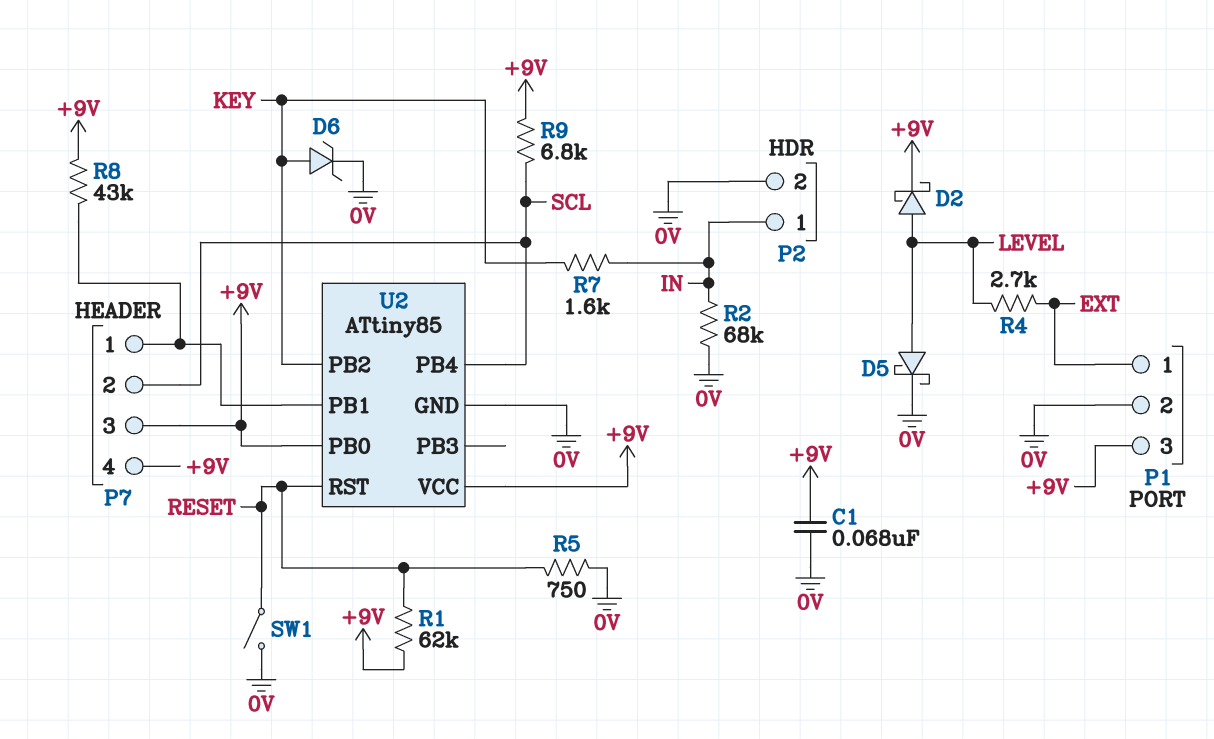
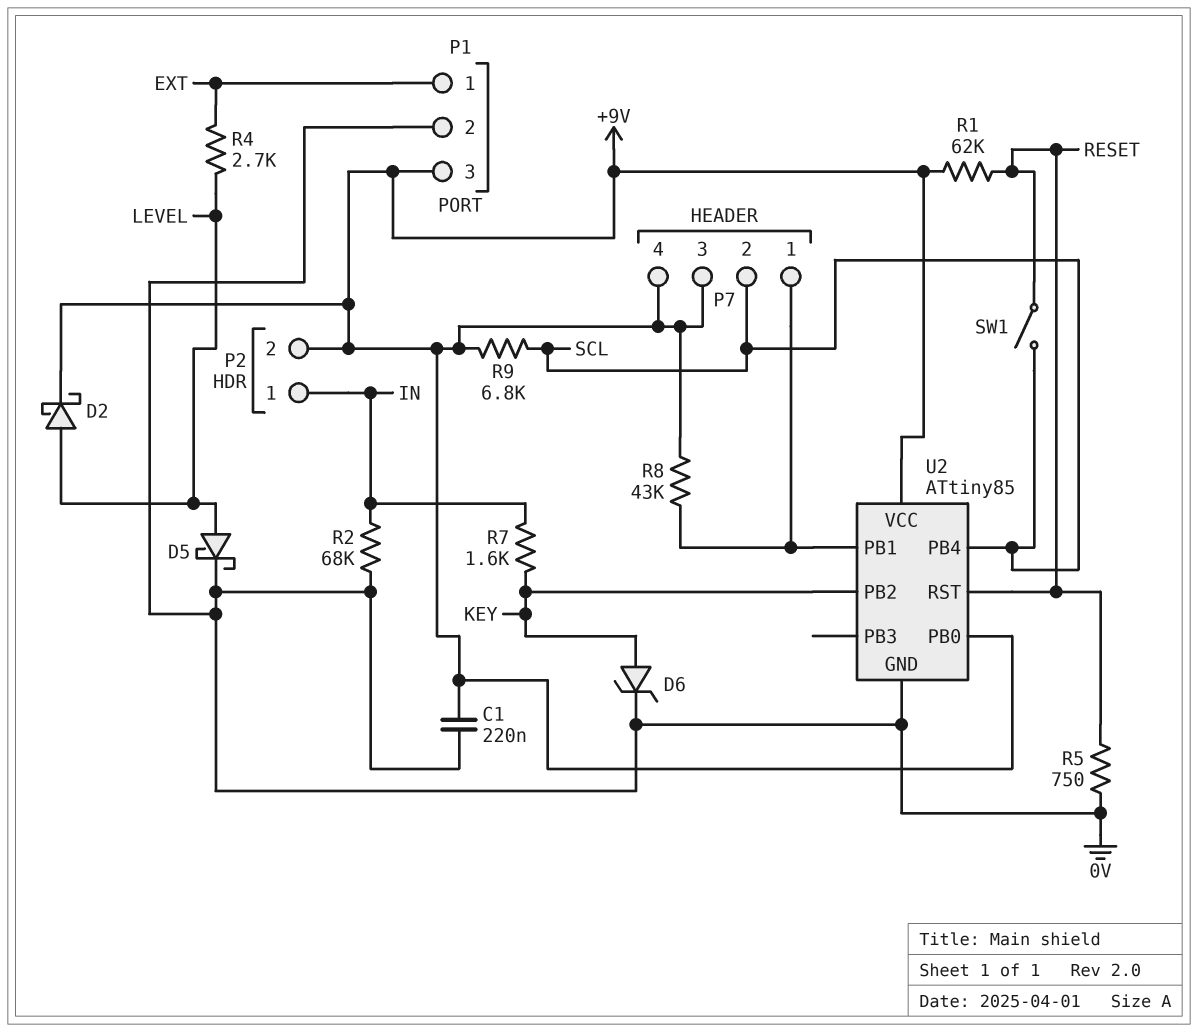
C1: 68nF (+9V, 0V) -> 220nF (+9V, 0V)
P2 pin 2: 0V -> +9V
SW1: switch (0V, RESET) -> switch (RESET, SCL)

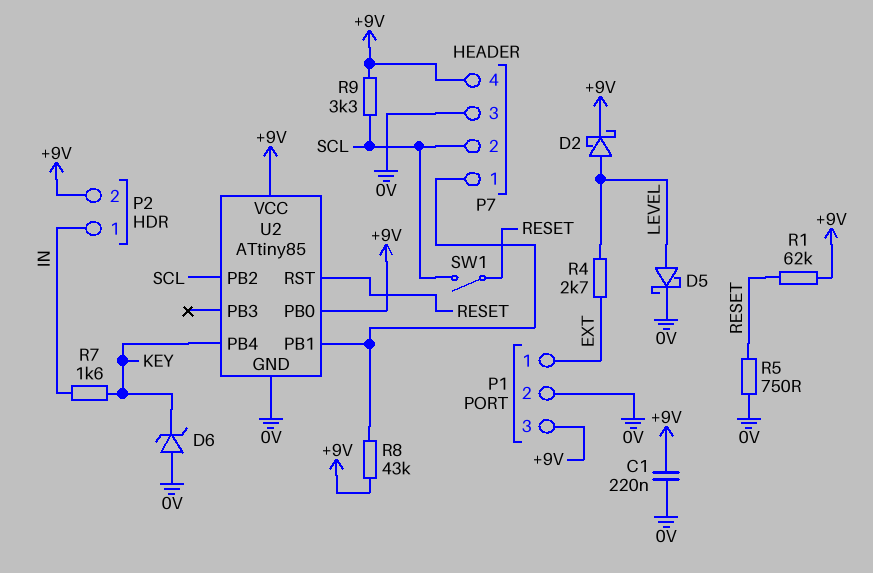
D6: zener (A KEY, K 0V) -> zener (A 0V, K KEY)
P7 pin 3: +9V -> 0V
R2: 68k (0V, IN) -> none
R9: 6.8k (+9V, SCL) -> 3.3k (+9V, SCL)
U2 pin PB2: KEY -> SCL
U2 pin PB4: SCL -> KEY

